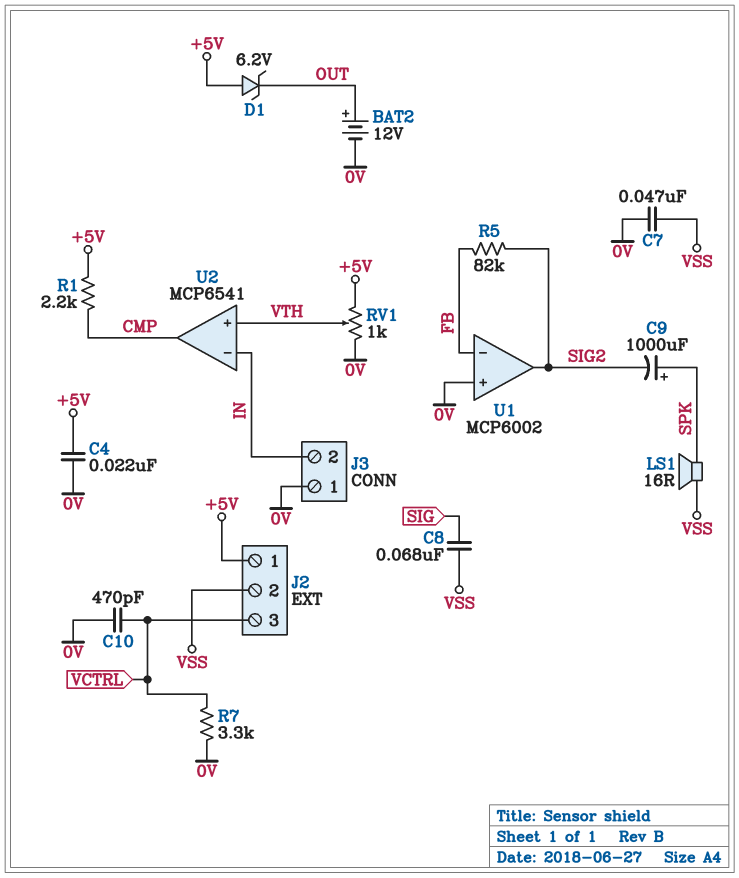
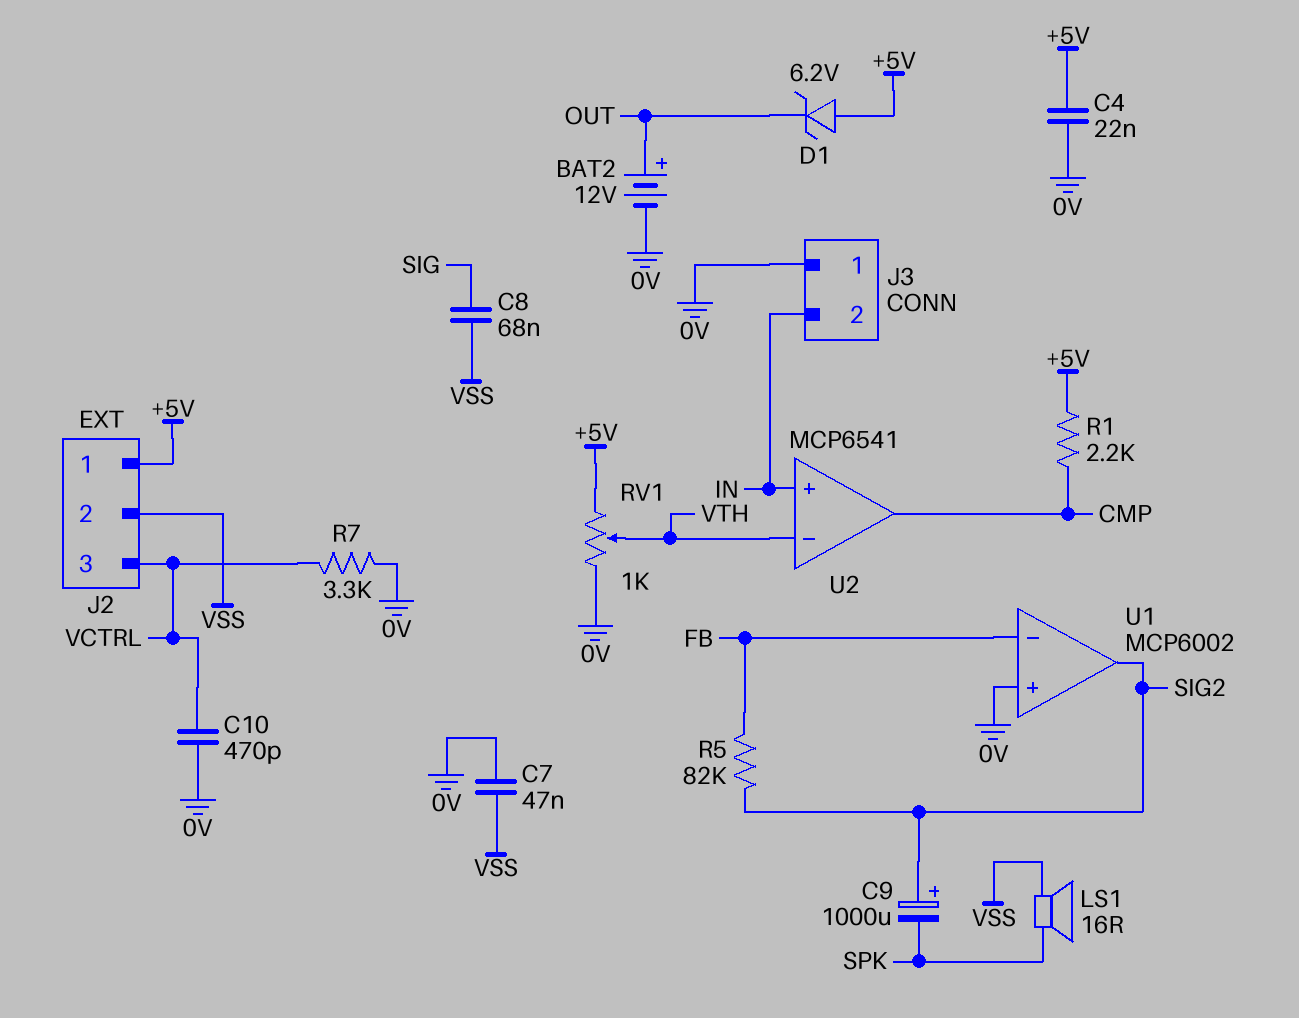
C9: 1000uF (plus SPK, minus SIG2) -> 1000uF (plus SIG2, minus SPK)
U2 pin in+: VTH -> IN
U2 pin in-: IN -> VTH

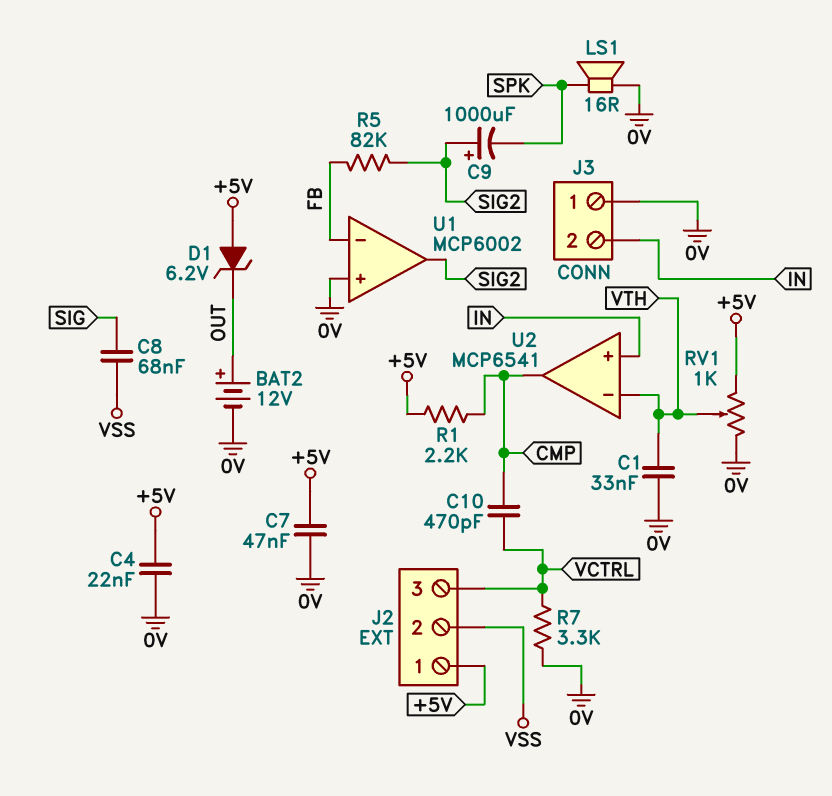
C1: none -> 33nF (0V, VTH)
C7: 47nF (0V, VSS) -> 47nF (+5V, 0V)
C10: 470pF (0V, VCTRL) -> 470pF (CMP, VCTRL)
LS1: speaker 16R (SPK, VSS) -> speaker 16R (0V, SPK)

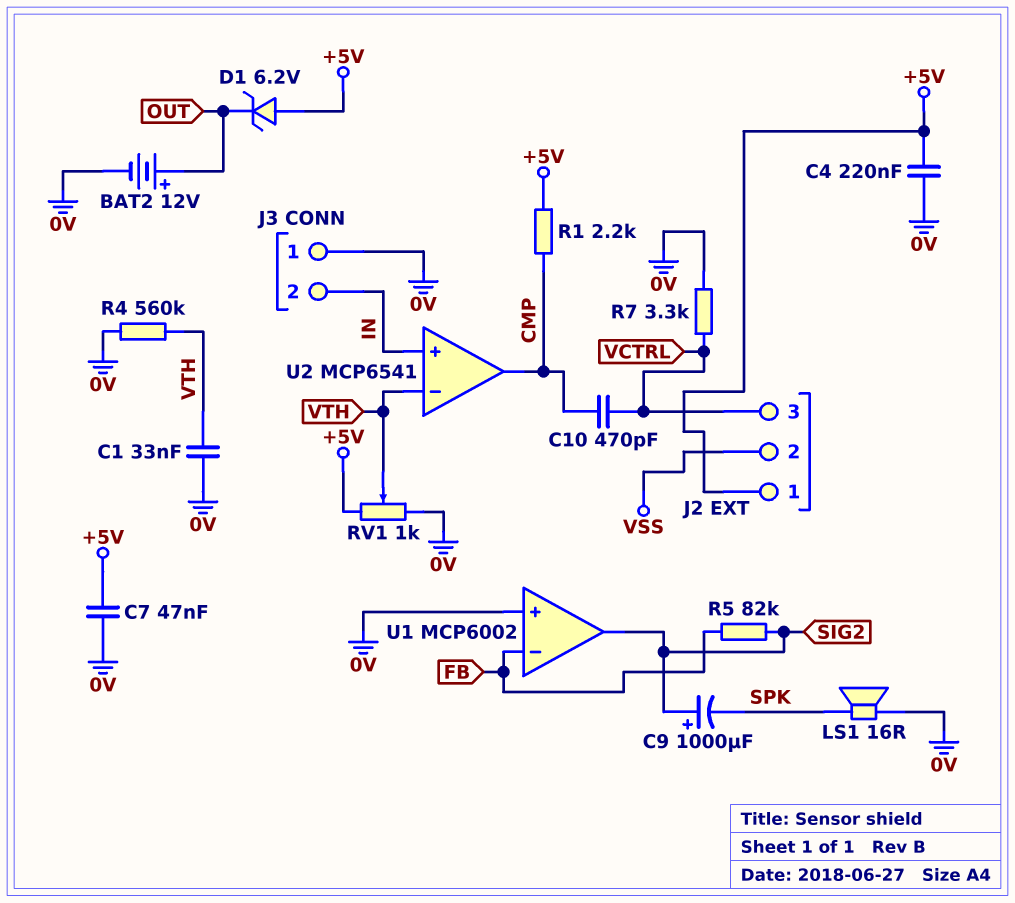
C4: 22nF (+5V, 0V) -> 220nF (+5V, 0V)
C8: 68nF (SIG, VSS) -> none
R4: none -> 560k (0V, VTH)

